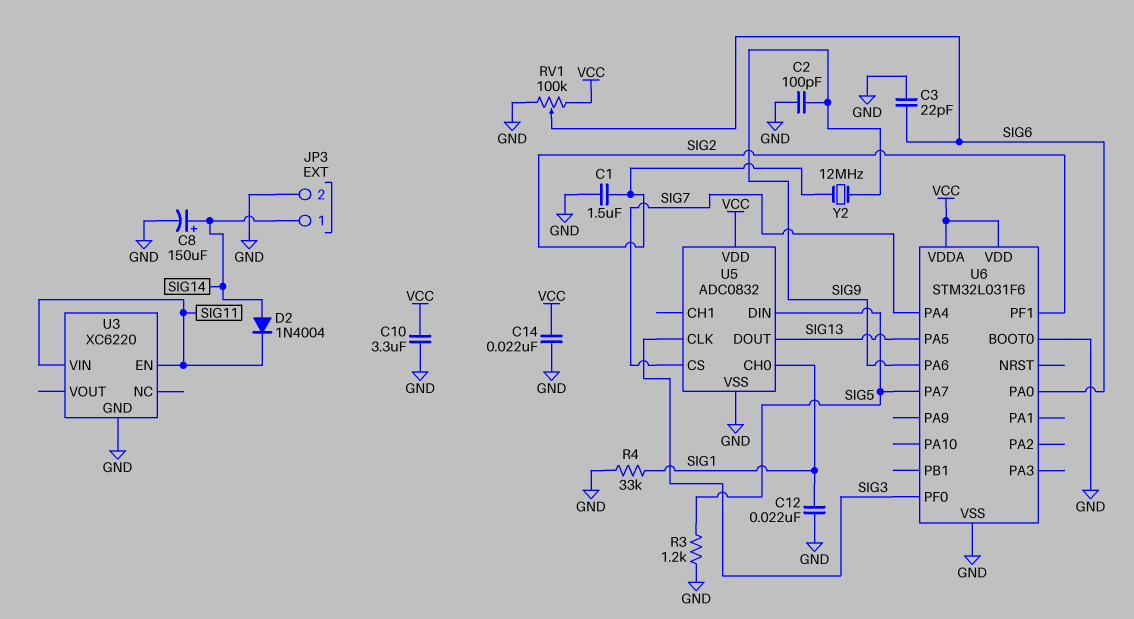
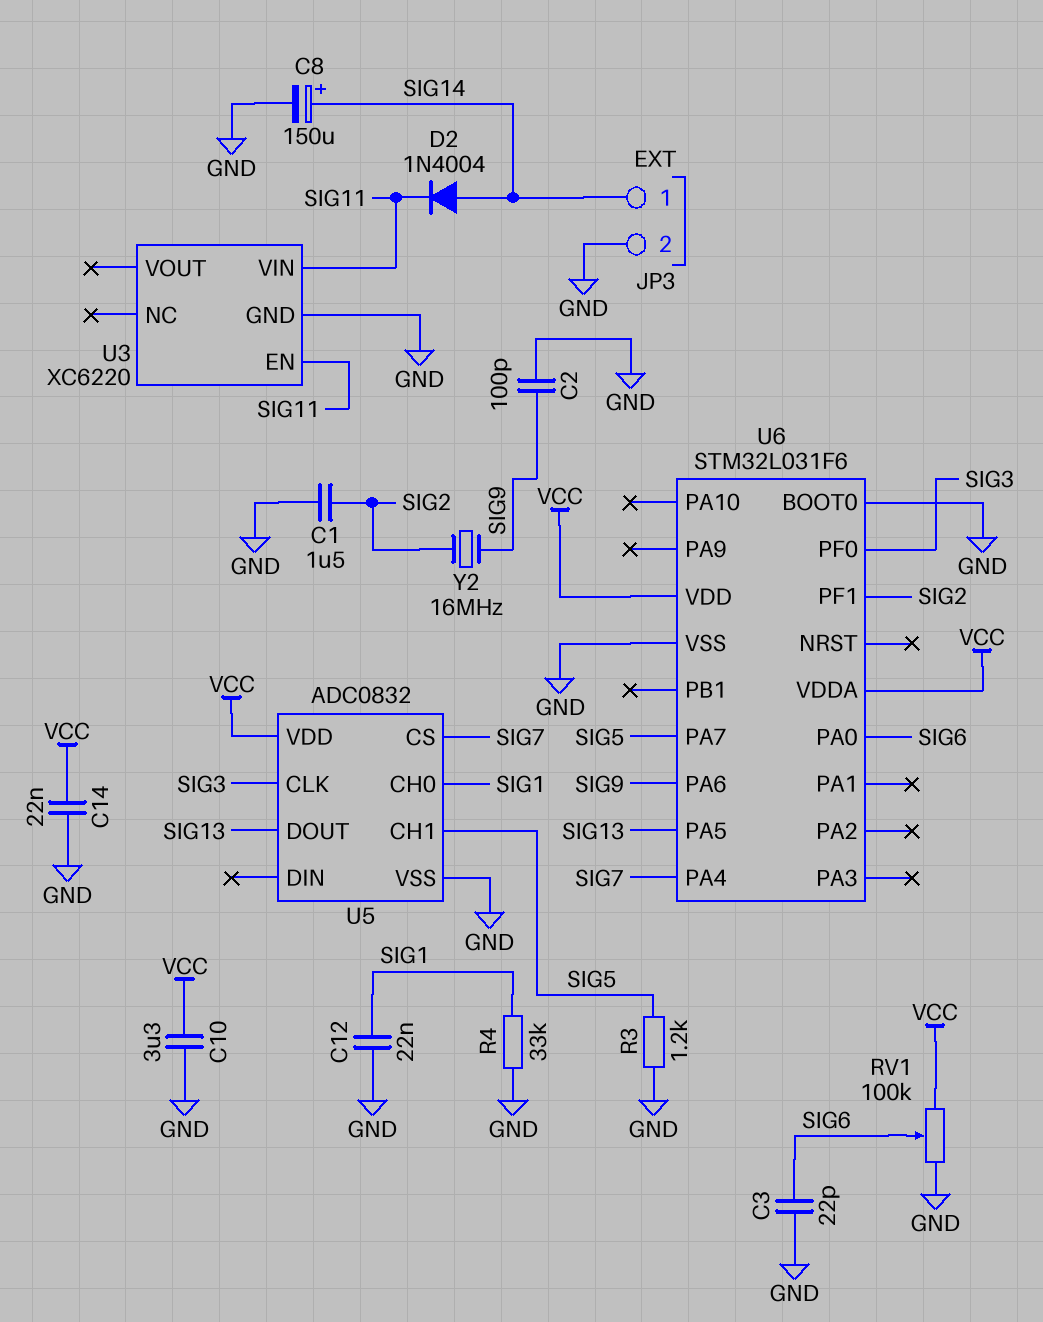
U5 pin CH1: none -> SIG5
U5 pin DIN: SIG5 -> none
Y2: 12MHz (SIG2, SIG9) -> 16MHz (SIG2, SIG9)

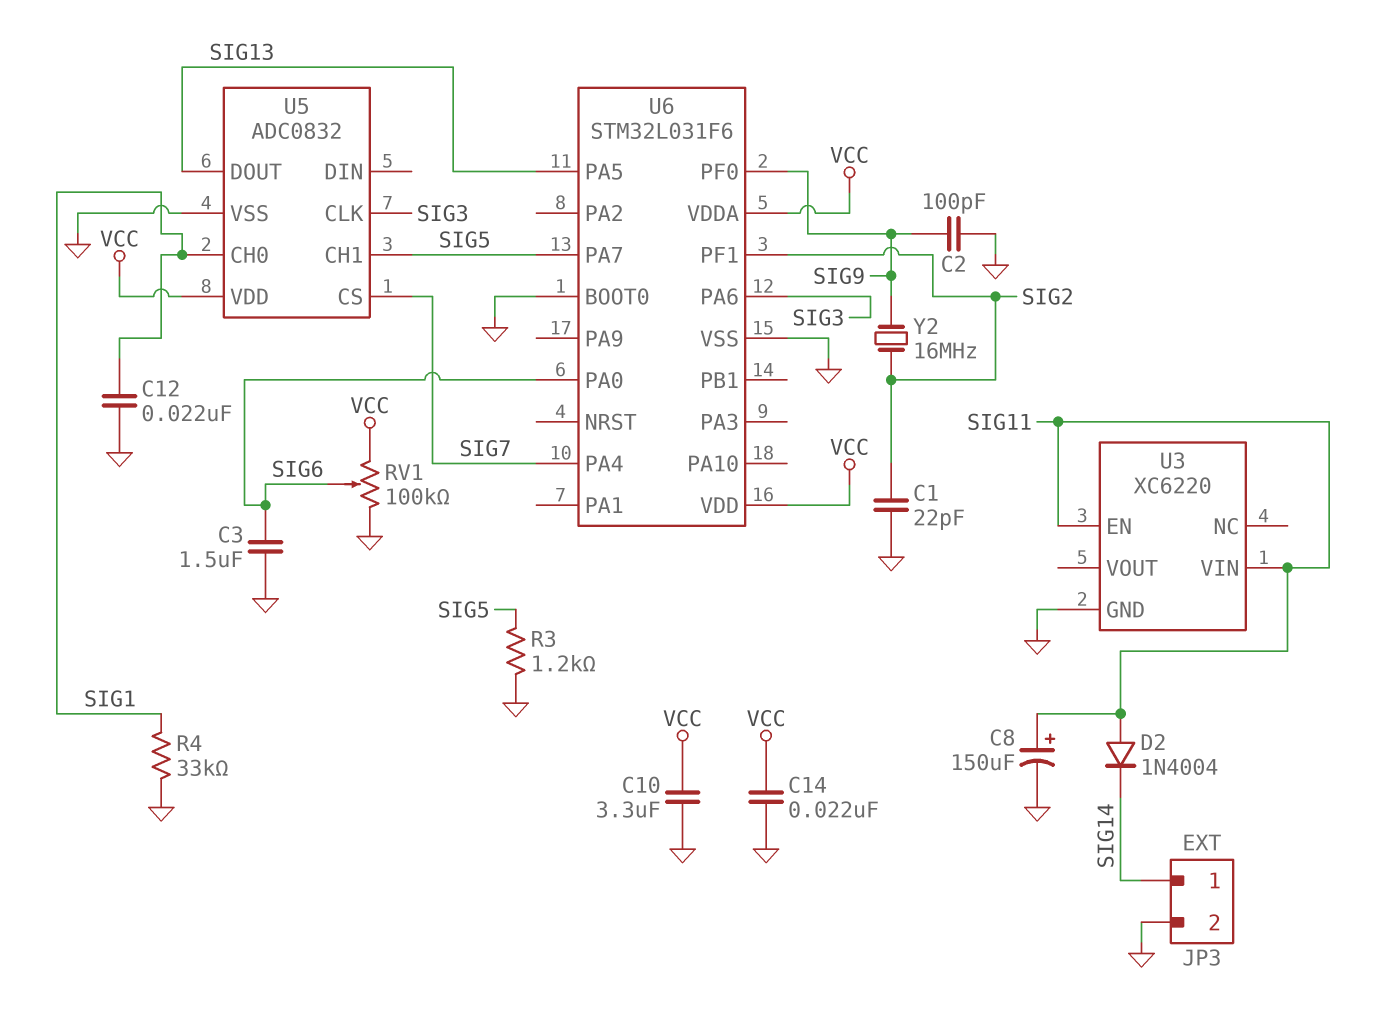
C1: 1.5uF (GND, SIG2) -> 22pF (GND, SIG2)
C3: 22pF (GND, SIG6) -> 1.5uF (GND, SIG6)
C8: 150uF (plus SIG14, minus GND) -> 150uF (plus SIG11, minus GND)
D2: diode 1N4004 (A SIG14, K SIG11) -> diode 1N4004 (A SIG11, K SIG14)
U6 pin PA6: SIG9 -> SIG3
U6 pin PF0: SIG3 -> SIG9

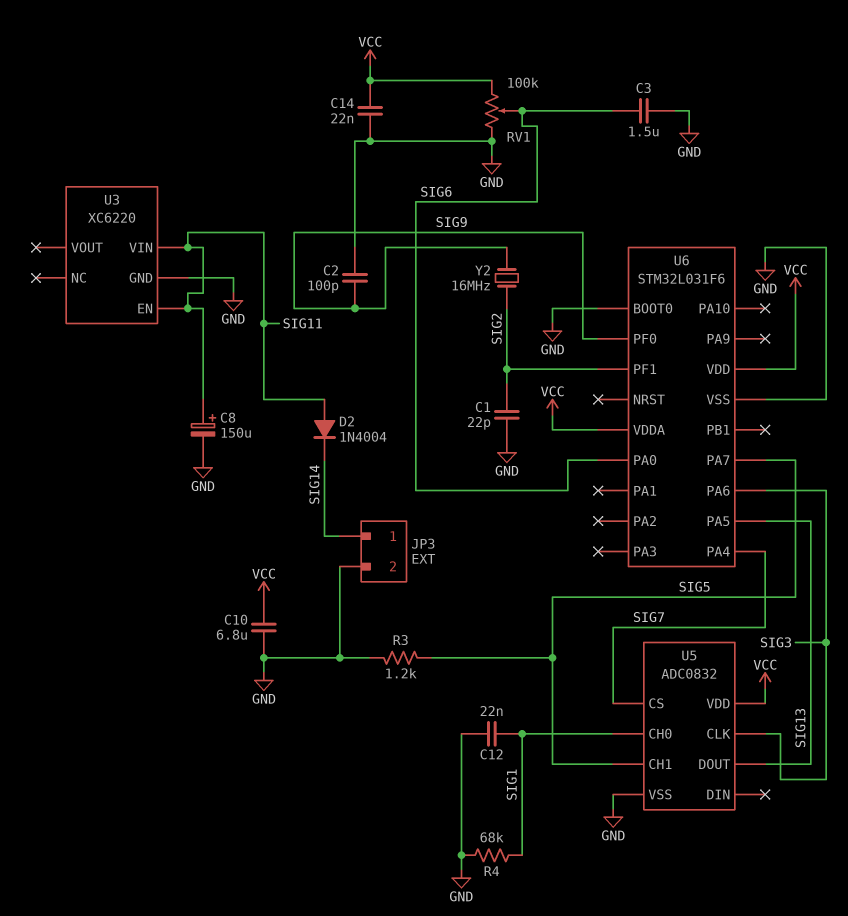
C10: 3.3uF (GND, VCC) -> 6.8uF (GND, VCC)
R4: 33k (GND, SIG1) -> 68k (GND, SIG1)

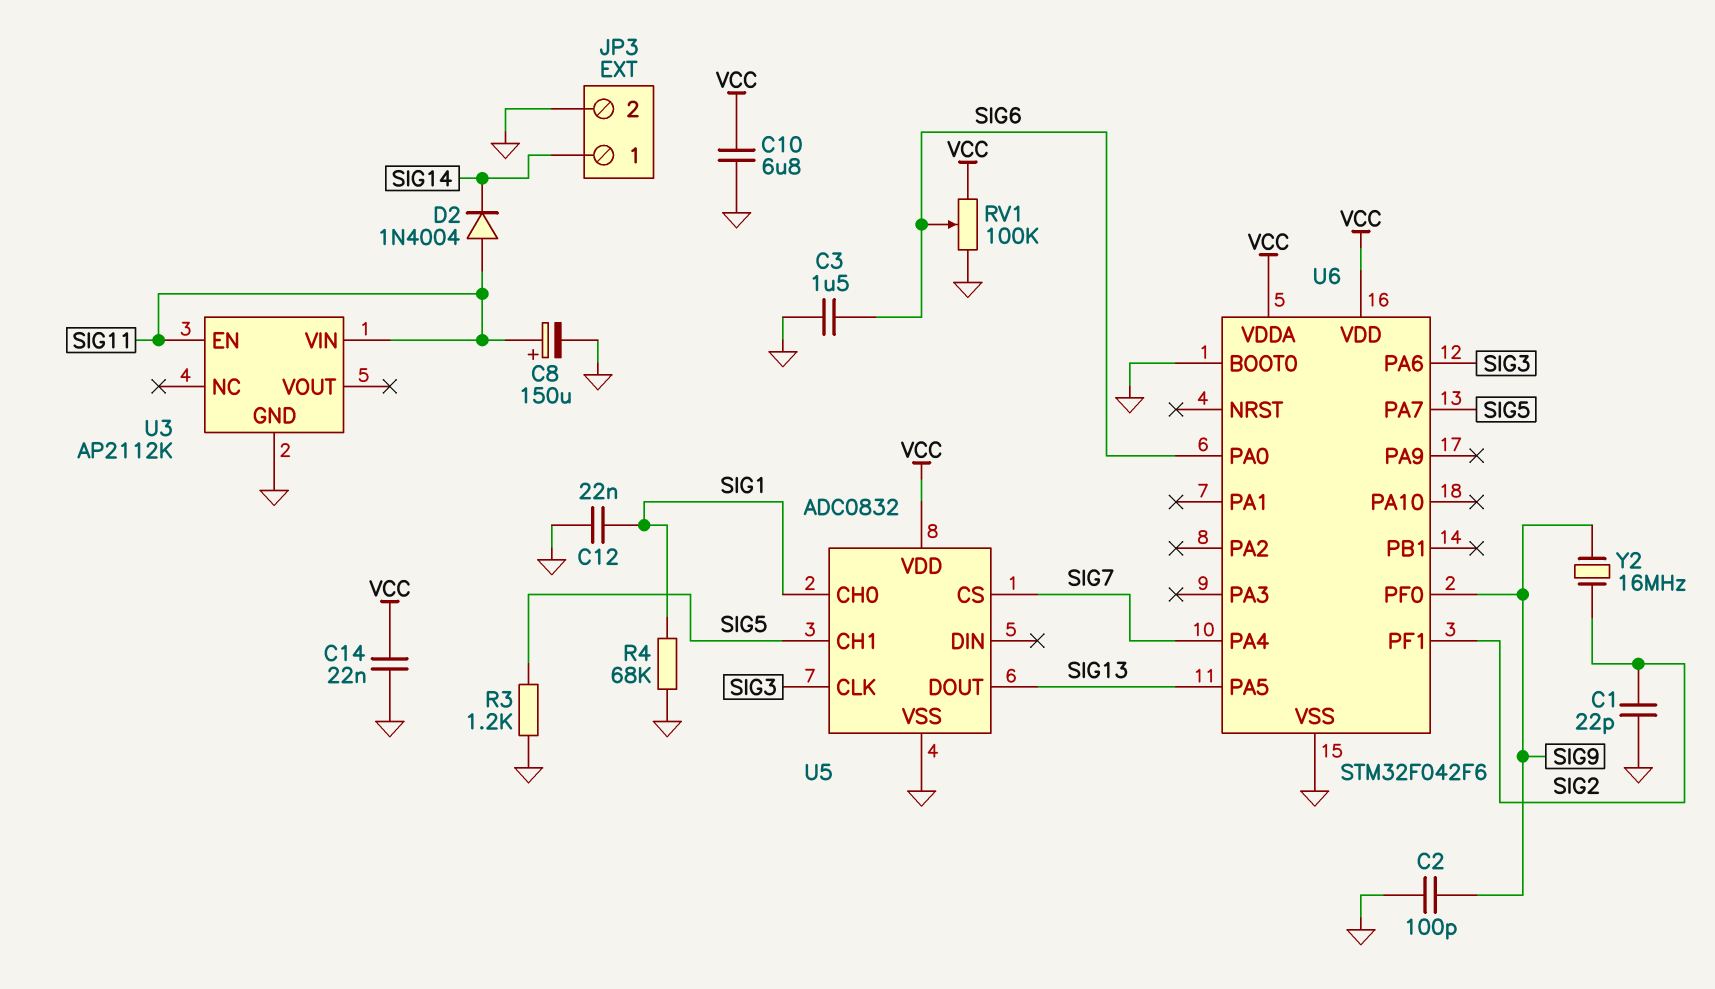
U3: XC6220 -> AP2112K
U6: STM32L031F6 -> STM32F042F6

